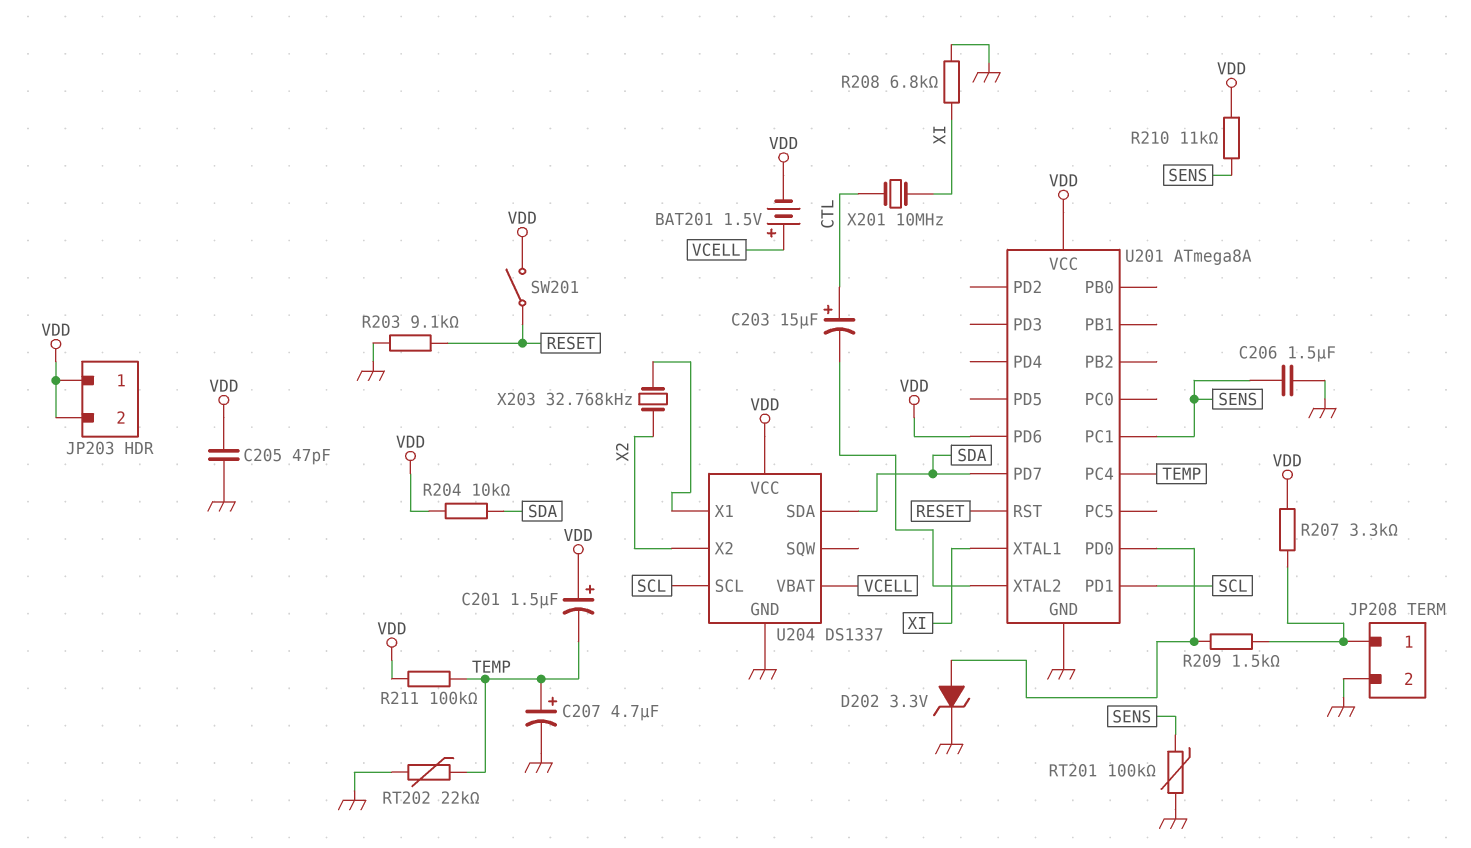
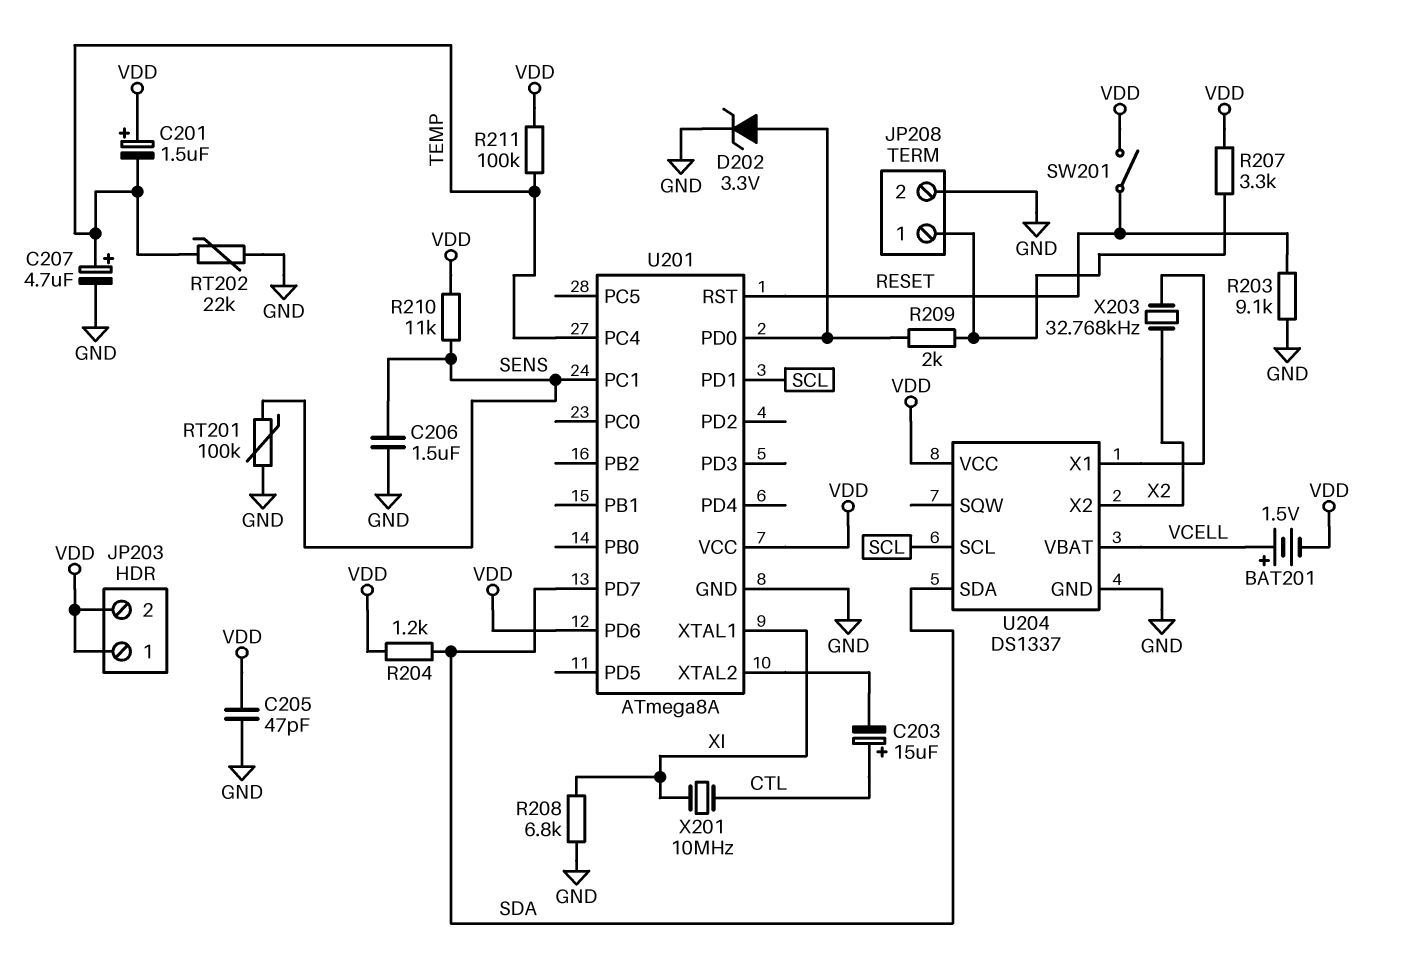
R204: 10k (SDA, VDD) -> 1.2k (SDA, VDD)
R209: 1.5k (JP208/1, U201/PD0) -> 2k (JP208/1, U201/PD0)

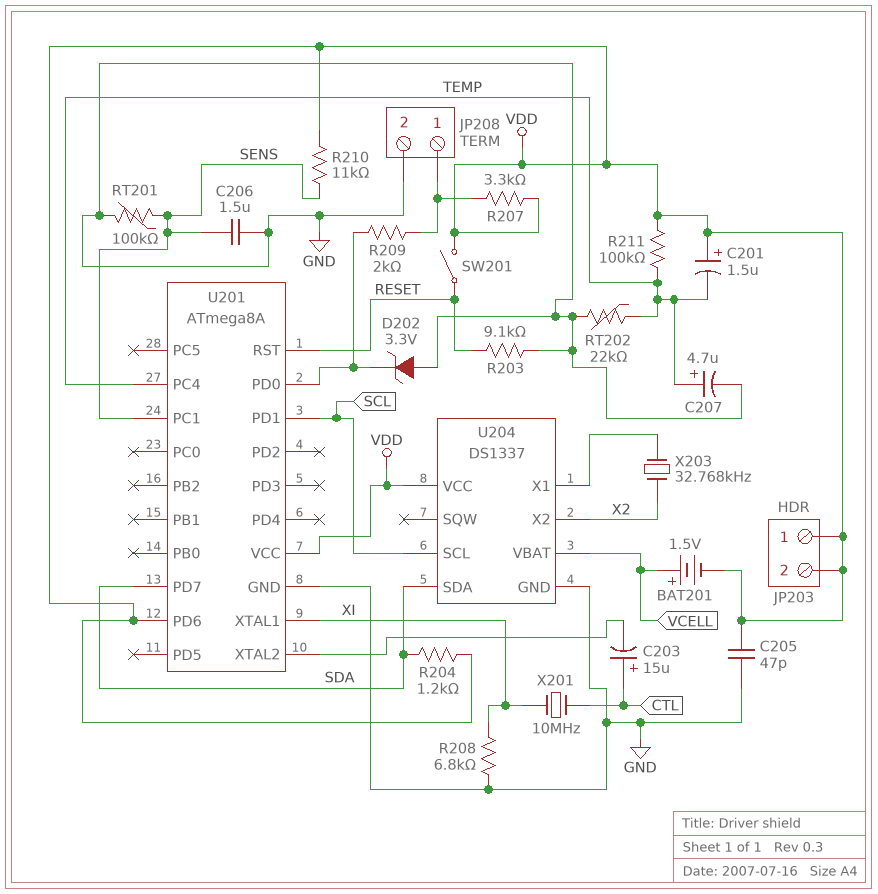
D202: zener 3.3V (A U201/PD0, K GND) -> zener 3.3V (A GND, K U201/PD0)

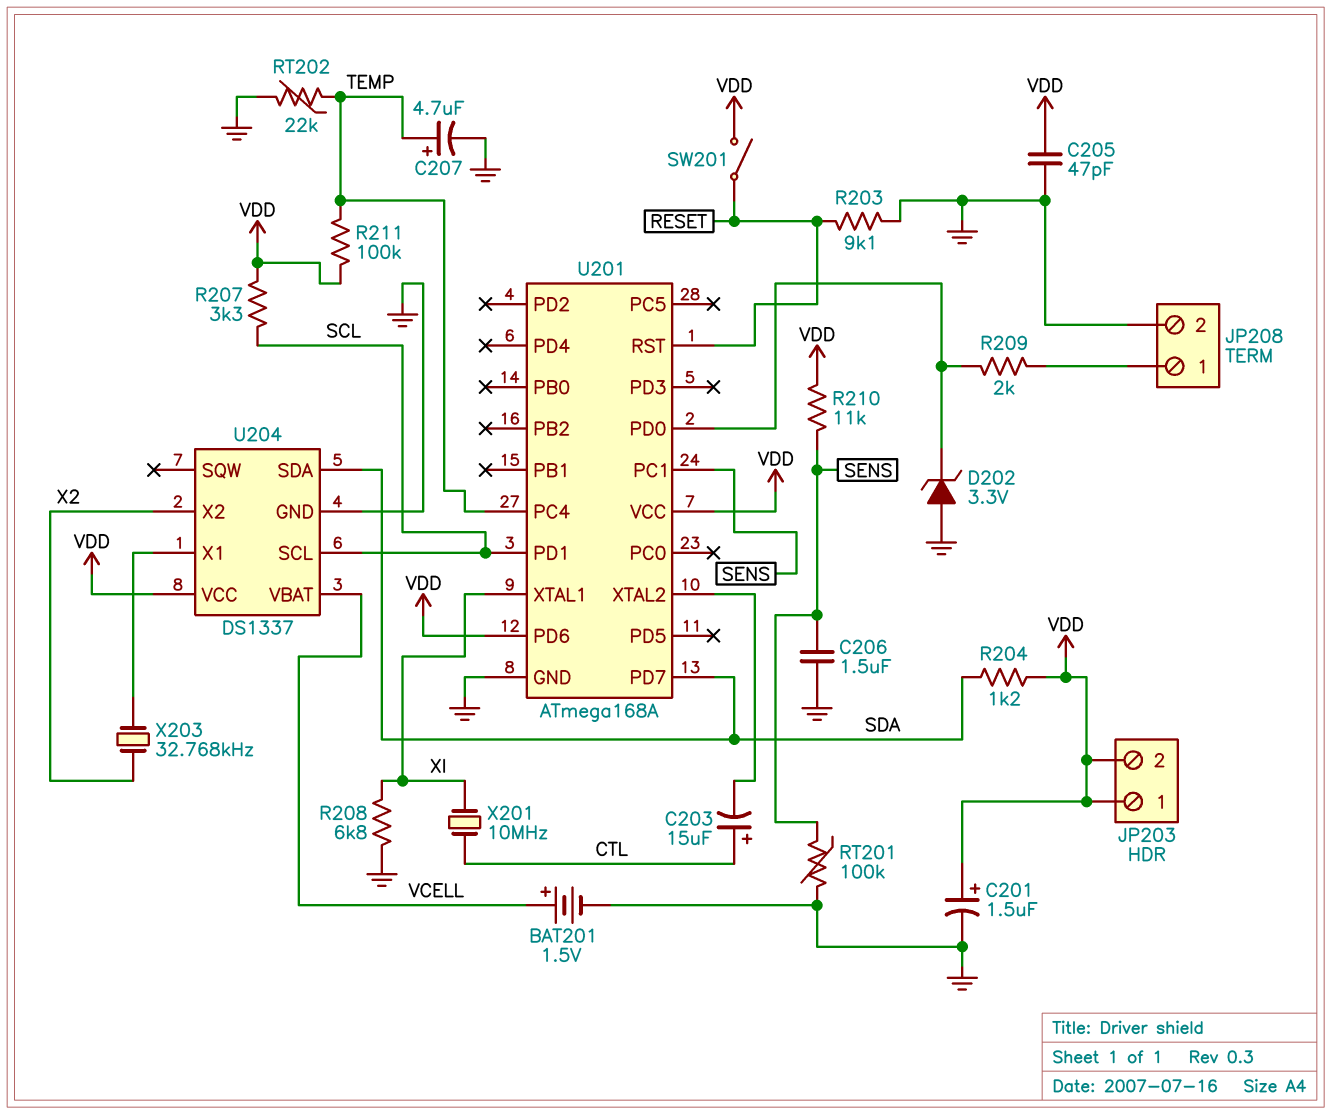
BAT201: 1.5V (plus VCELL, minus VDD) -> 1.5V (plus VCELL, minus GND)
C201: 1.5uF (plus VDD, minus TEMP) -> 1.5uF (plus VDD, minus GND)
R207: 3.3k (JP208/1, VDD) -> 3.3k (SCL, VDD)
U201: ATmega8A -> ATmega168A

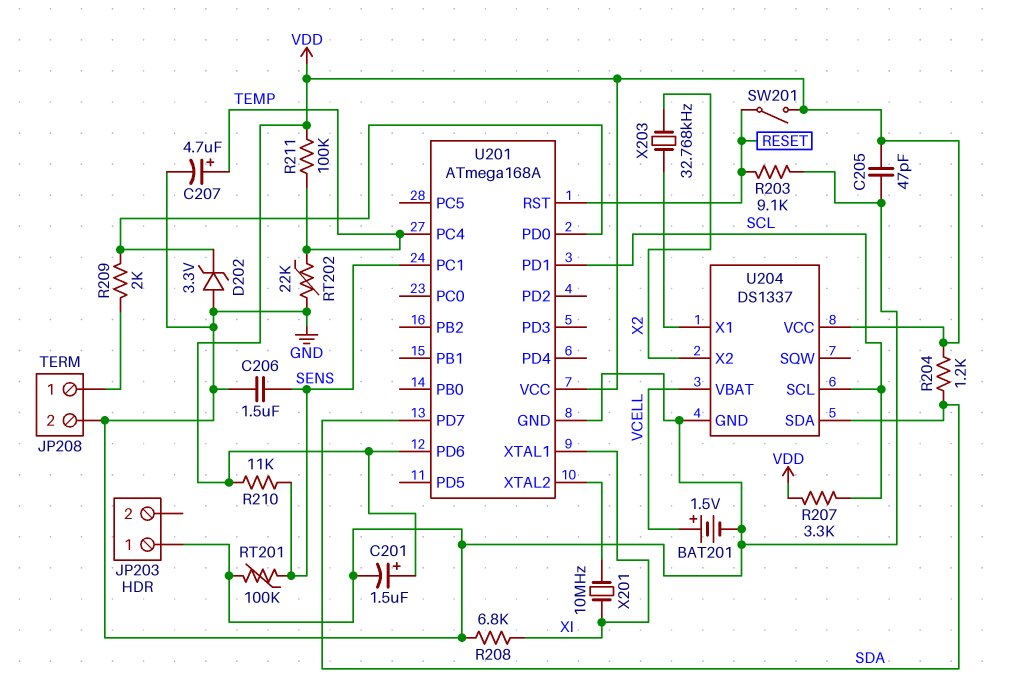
C203: 15uF (plus CTL, minus U201/XTAL2) -> none
JP203 pin 1: VDD -> GND
JP203 pin 2: VDD -> none
X201: 10MHz (CTL, XI) -> 10MHz (U201/XTAL2, XI)

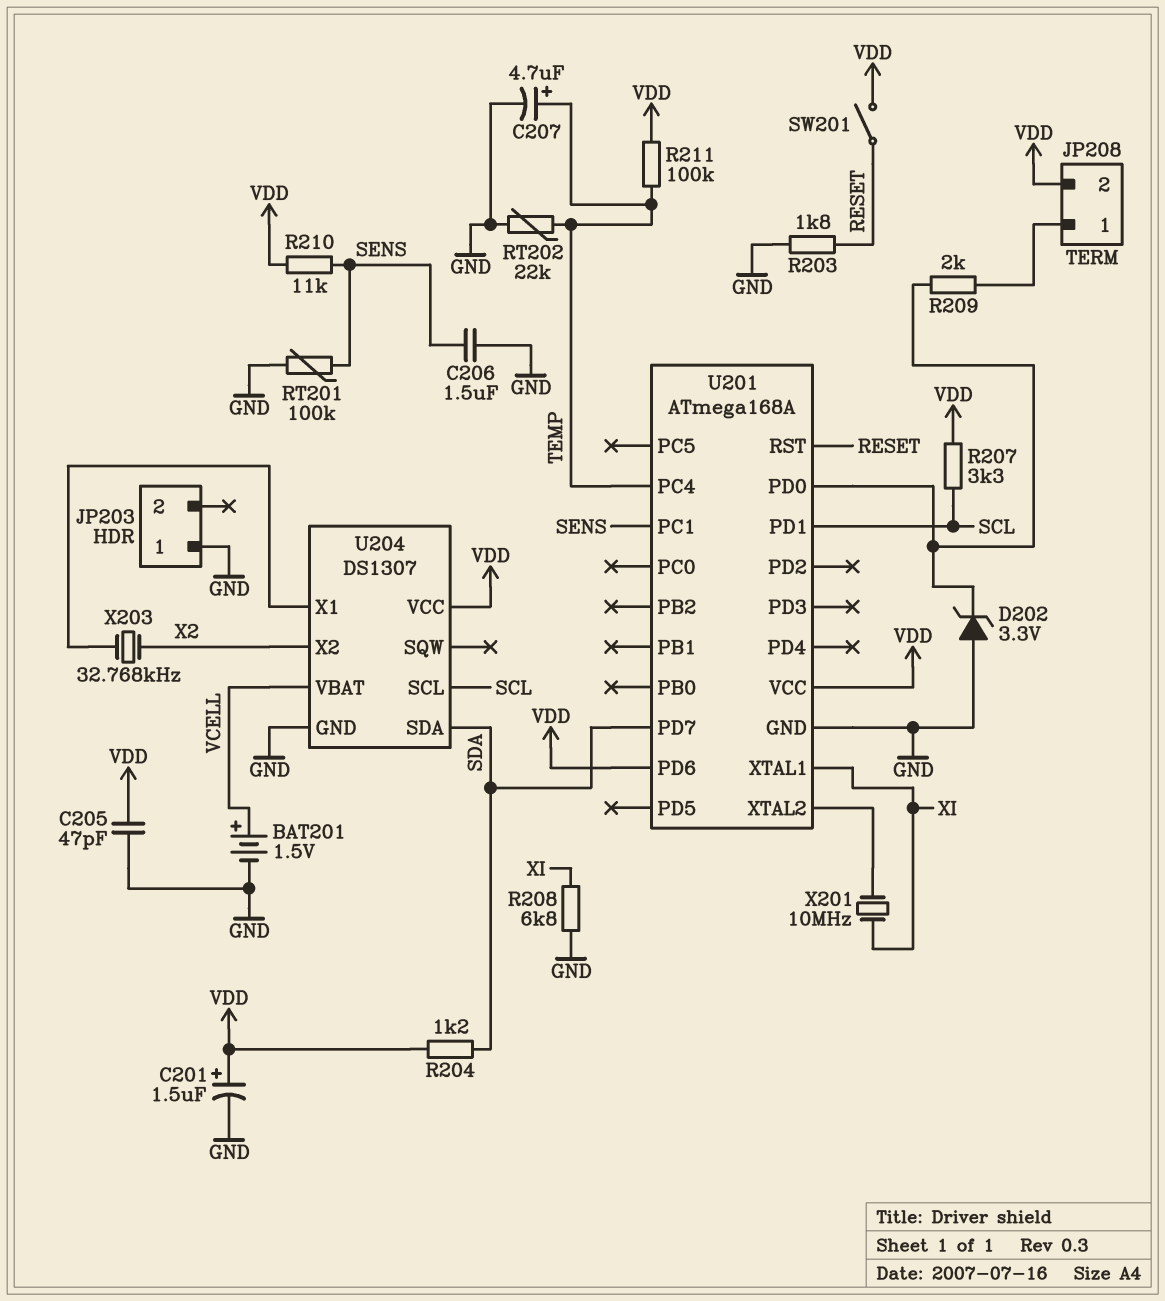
JP208 pin 2: GND -> VDD
R203: 9.1k (GND, RESET) -> 1.8k (GND, RESET)
U204: DS1337 -> DS1307

